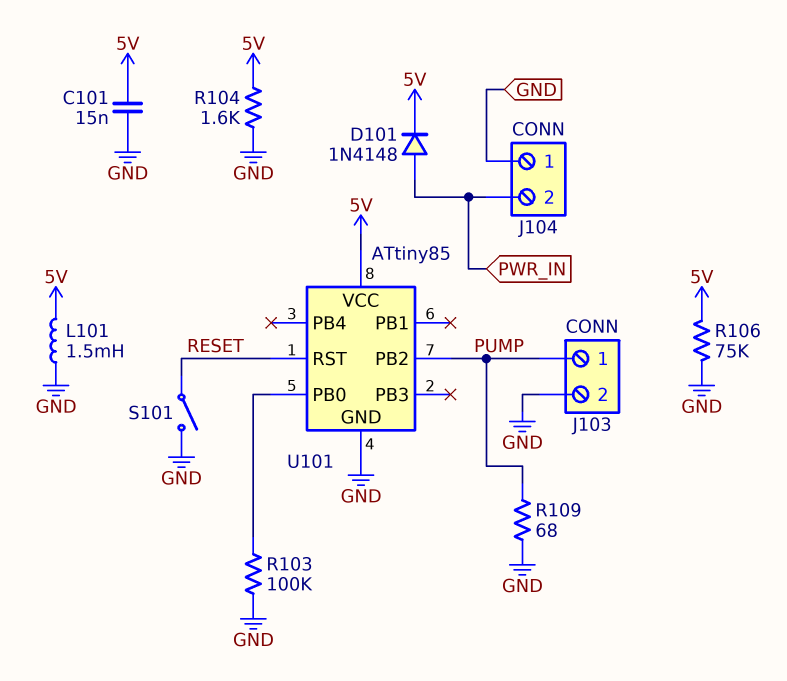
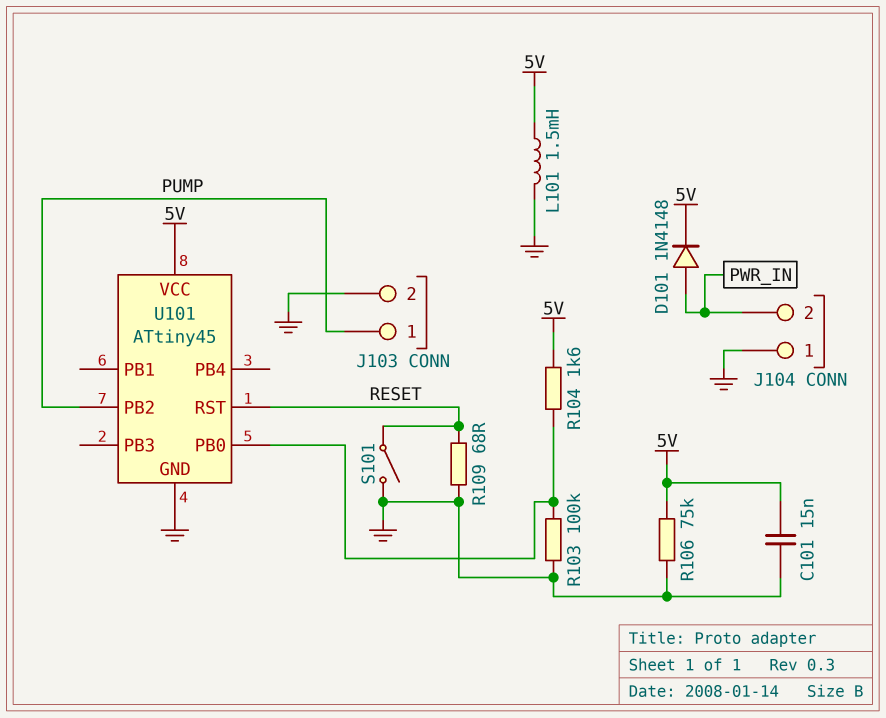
R104: 1.6k (5V, GND) -> 1.6k (5V, U101/PB0)
R109: 68 (GND, PUMP) -> 68 (GND, RESET)
U101: ATtiny85 -> ATtiny45

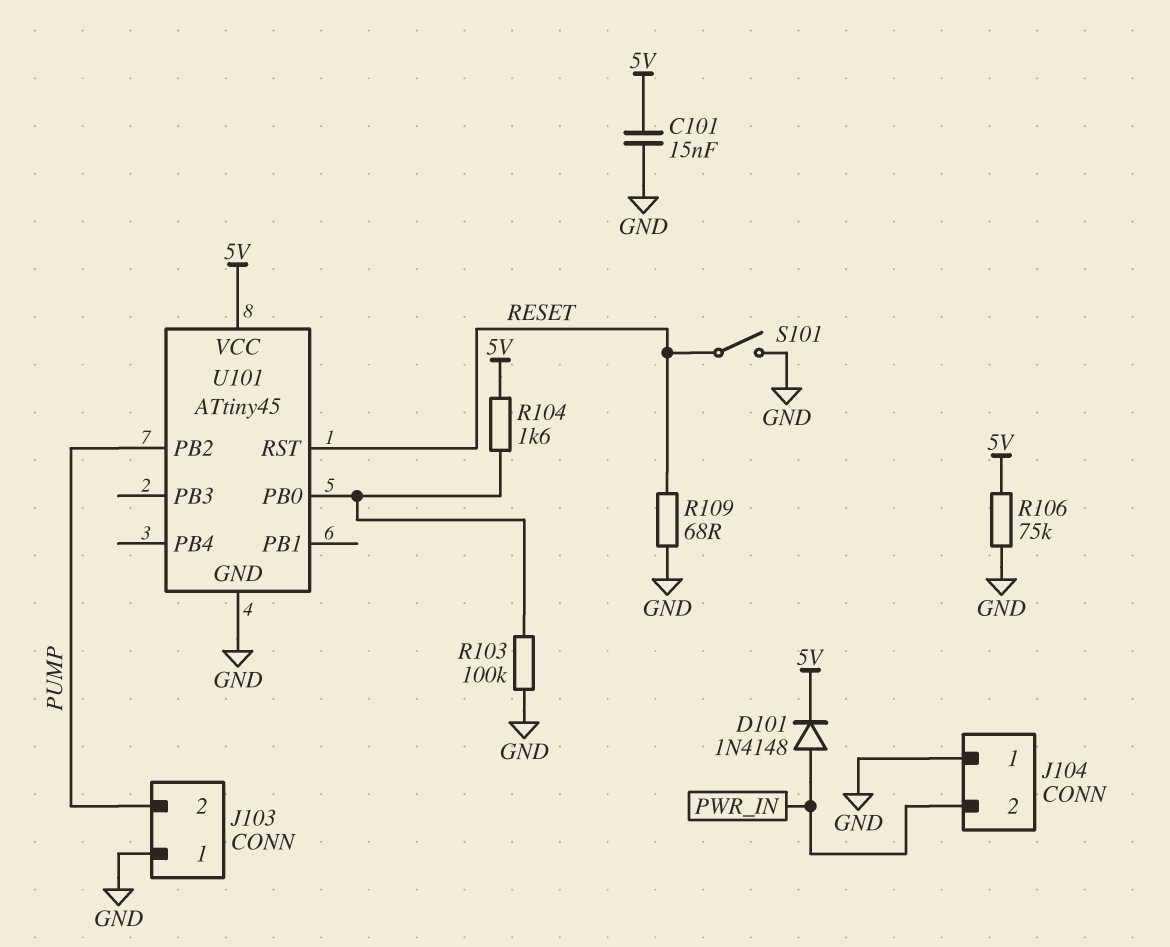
J103 pin 1: PUMP -> GND
J103 pin 2: GND -> PUMP
L101: 1.5mH (5V, GND) -> none

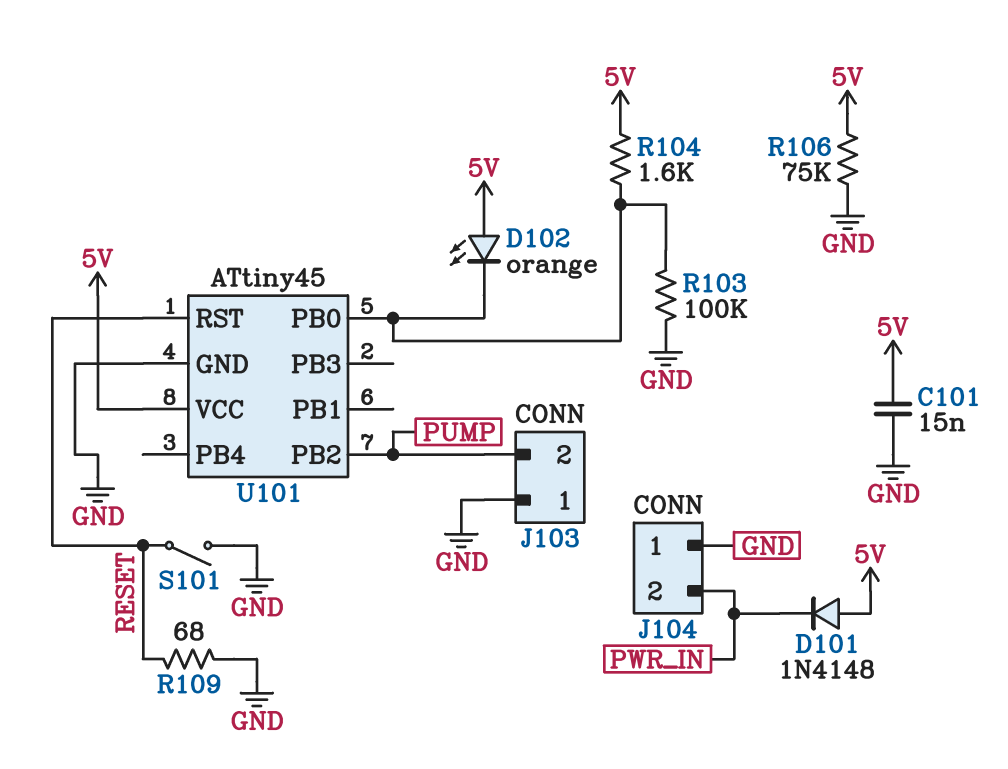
D101: diode 1N4148 (A PWR_IN, K 5V) -> diode 1N4148 (A 5V, K PWR_IN)
D102: none -> LED orange (A 5V, K U101/PB0)

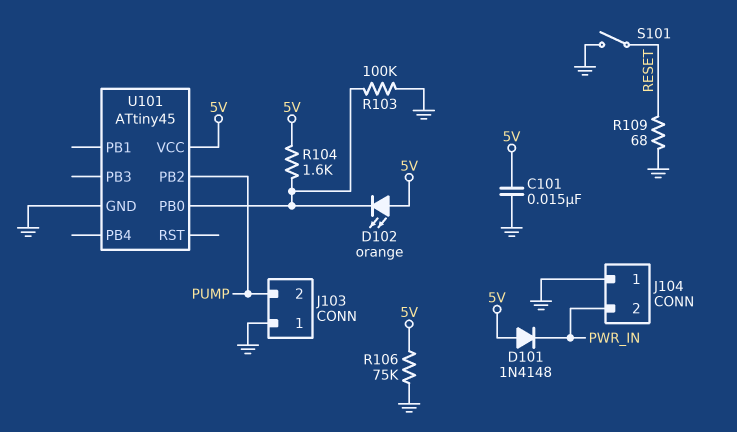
U101 pin RST: RESET -> none

